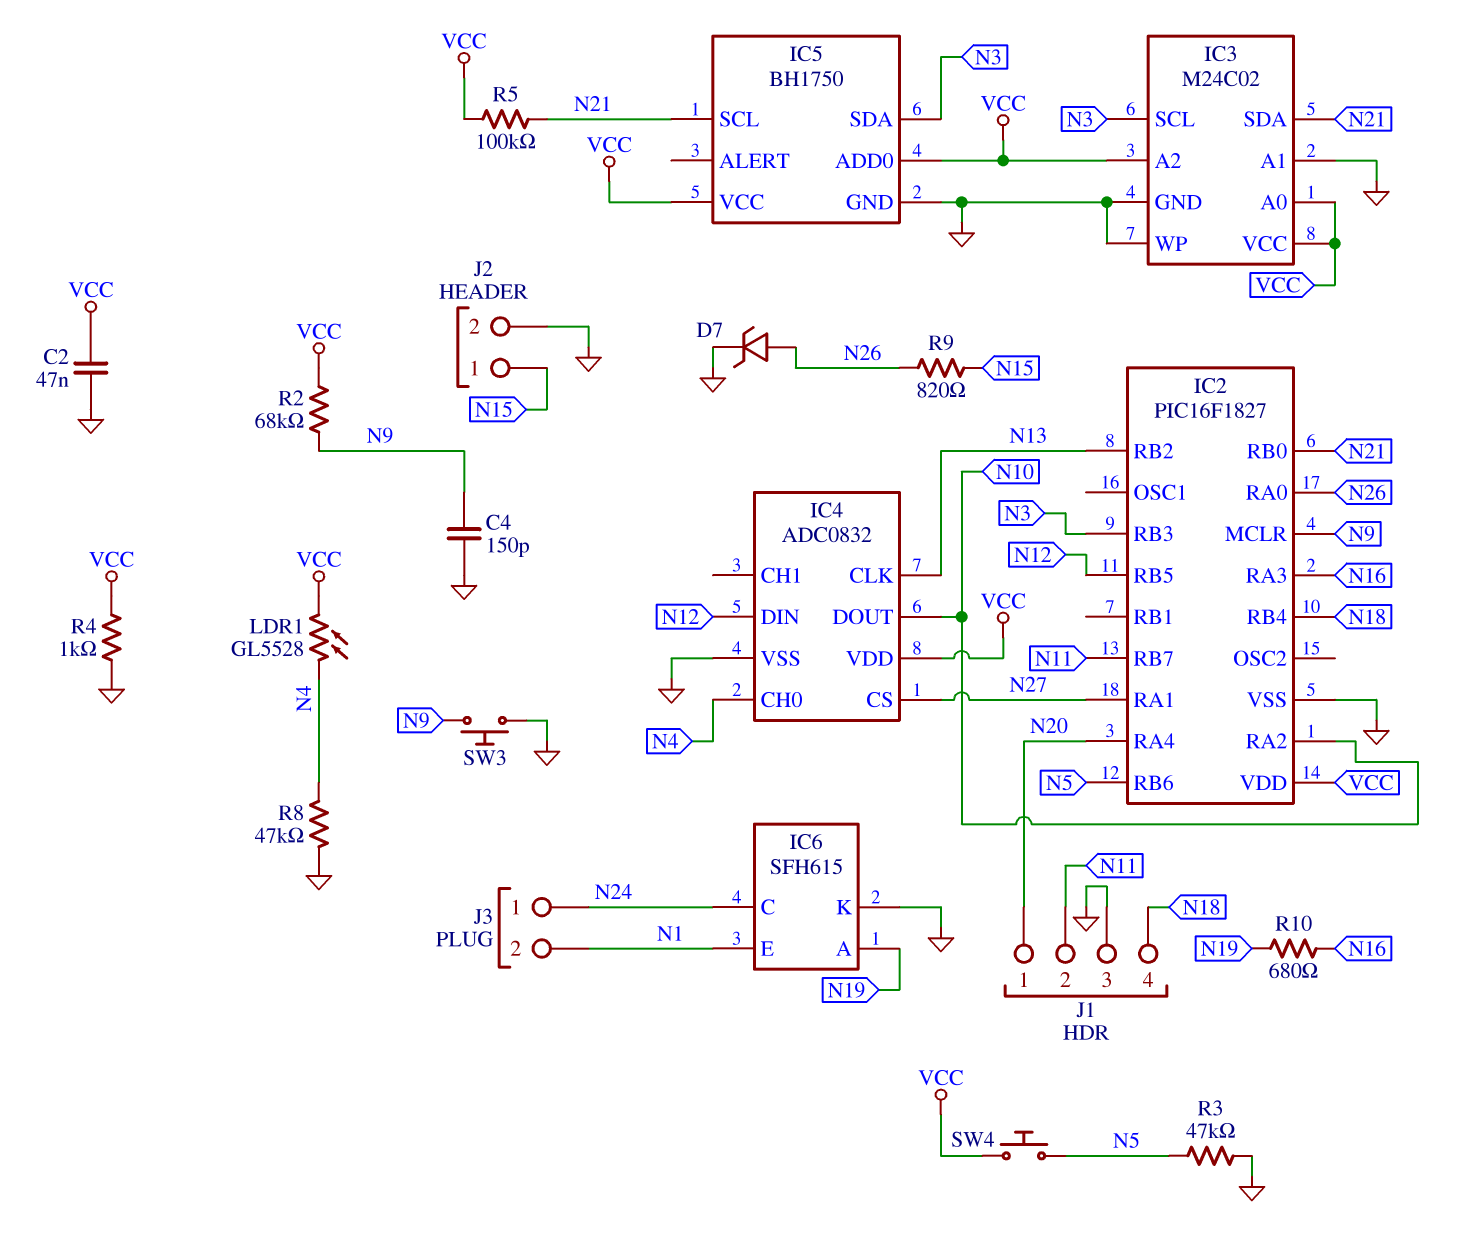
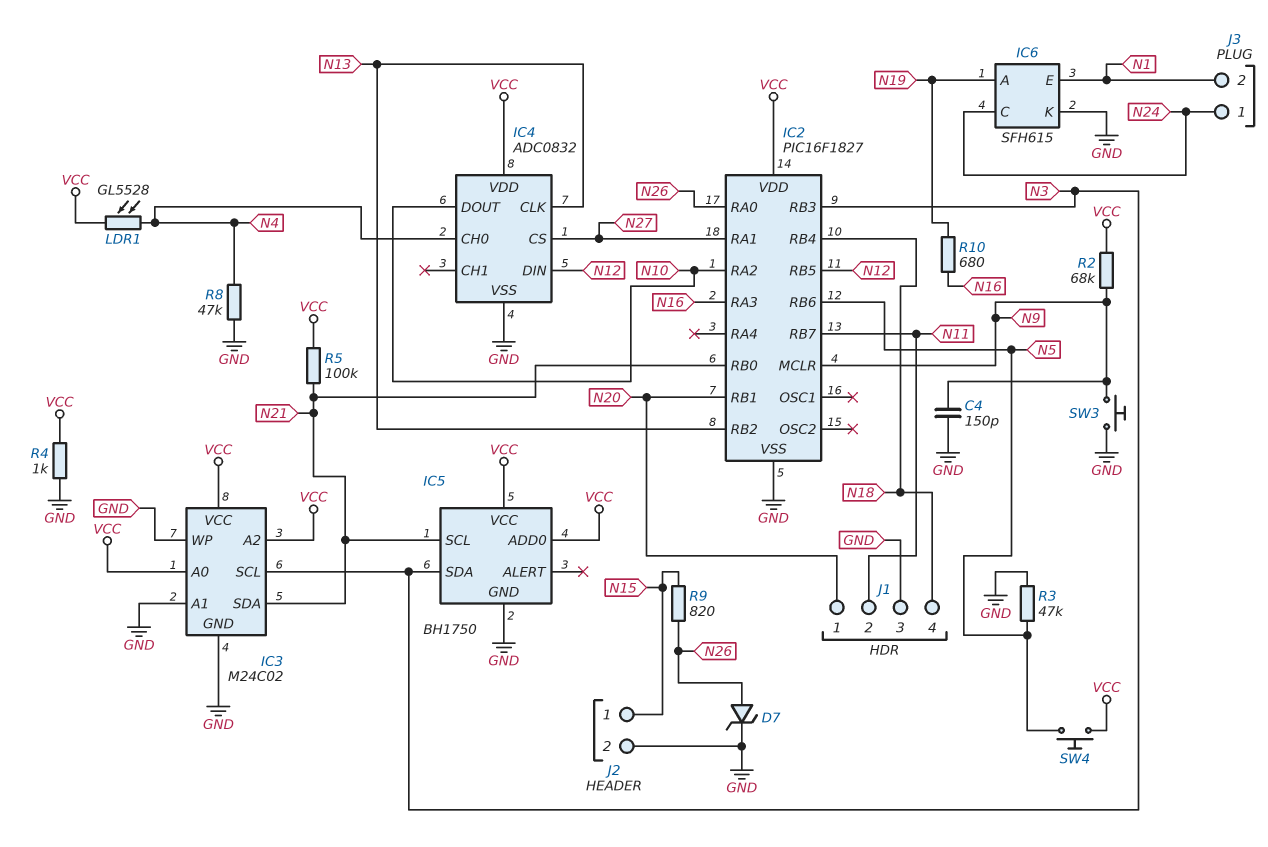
C2: 47nF (GND, VCC) -> none
IC2 pin RA4: N20 -> none
IC2 pin RB1: none -> N20

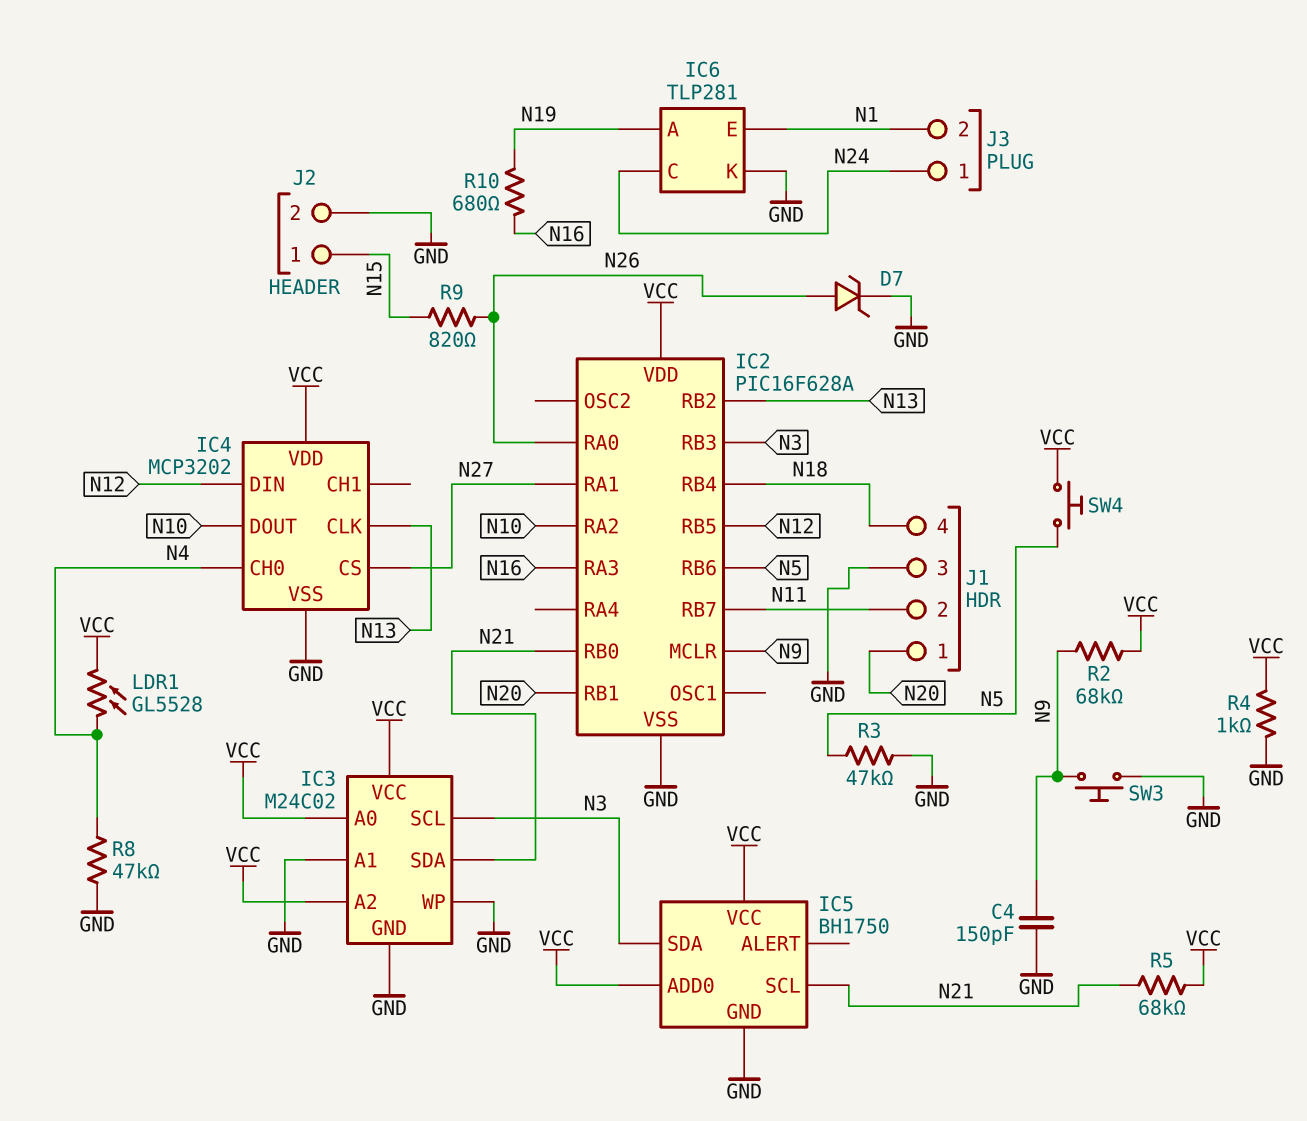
IC2: PIC16F1827 -> PIC16F628A
IC4: ADC0832 -> MCP3202
IC6: SFH615 -> TLP281
R5: 100k (N21, VCC) -> 68k (N21, VCC)

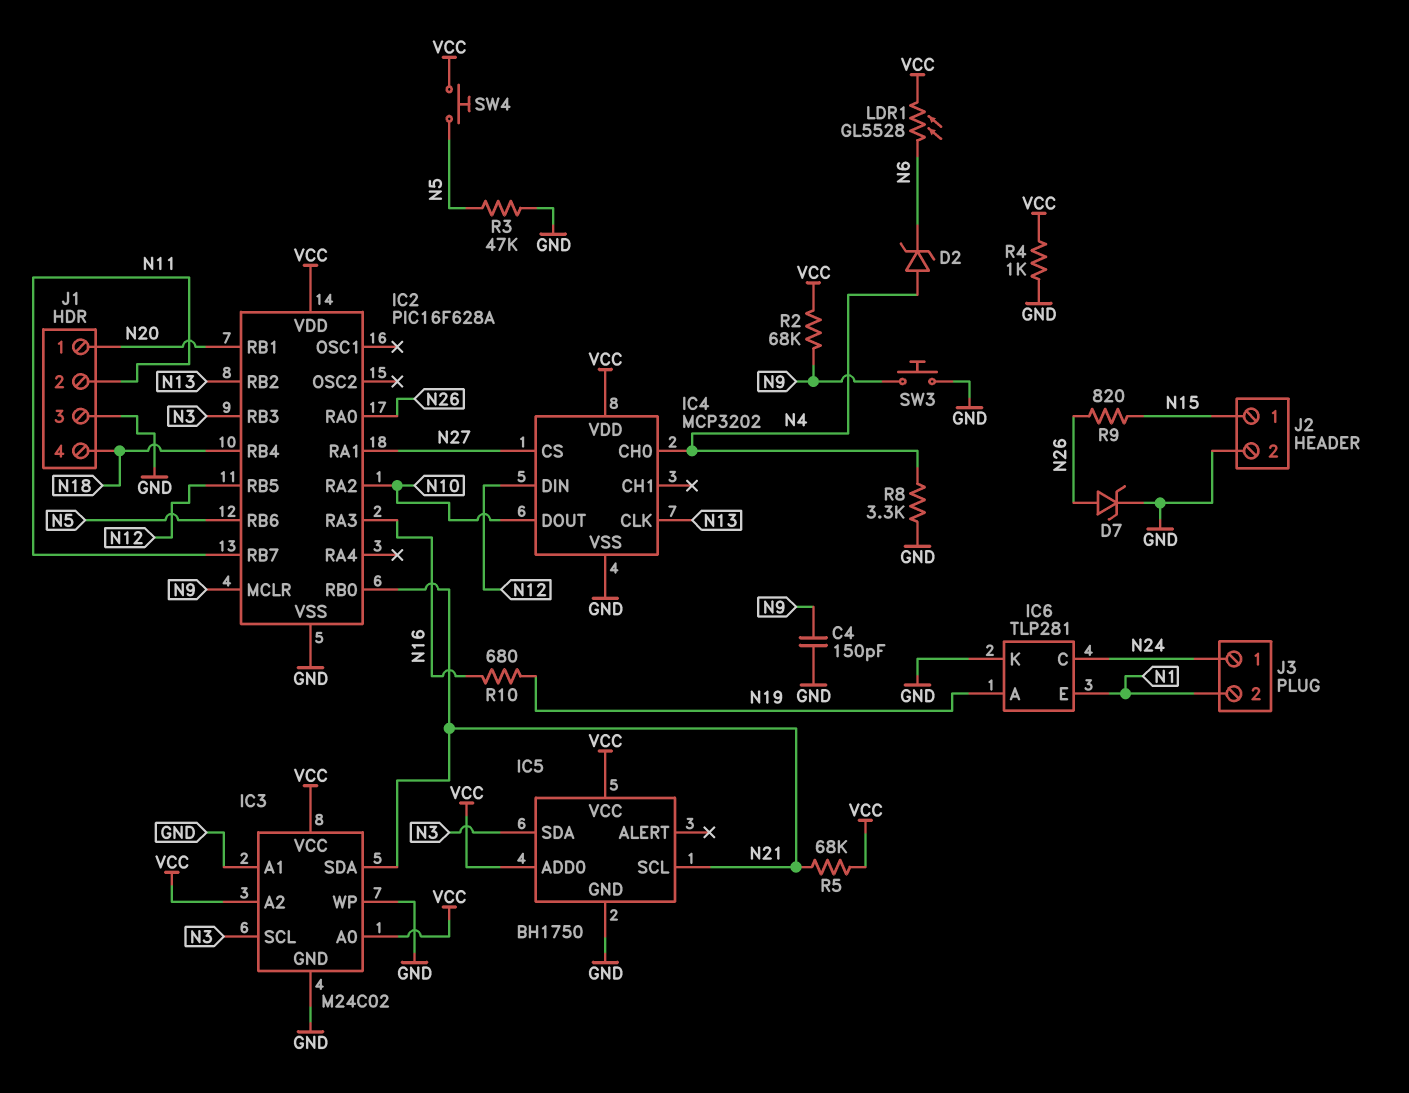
D2: none -> zener (A N4, K N6)
LDR1: GL5528 (N4, VCC) -> GL5528 (N6, VCC)
R8: 47k (GND, N4) -> 3.3k (GND, N4)

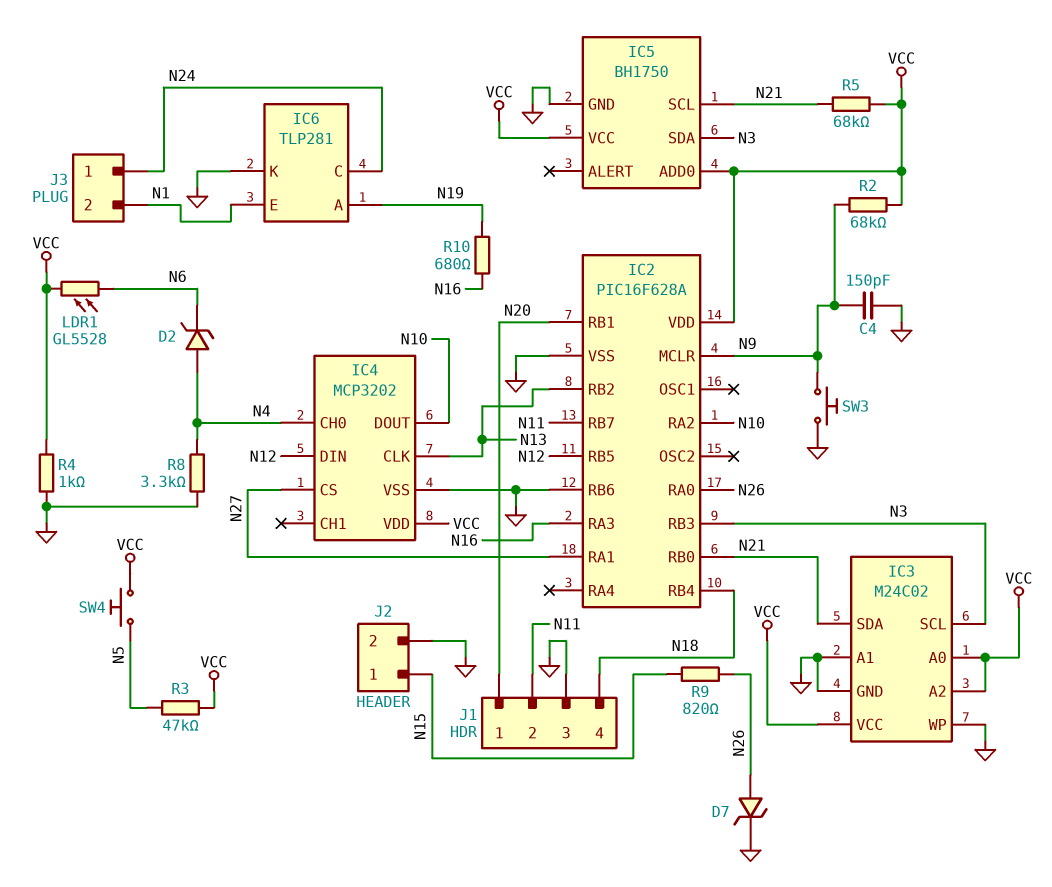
IC2 pin RB6: N5 -> GND
R3: 47k (GND, N5) -> 47k (N5, VCC)

